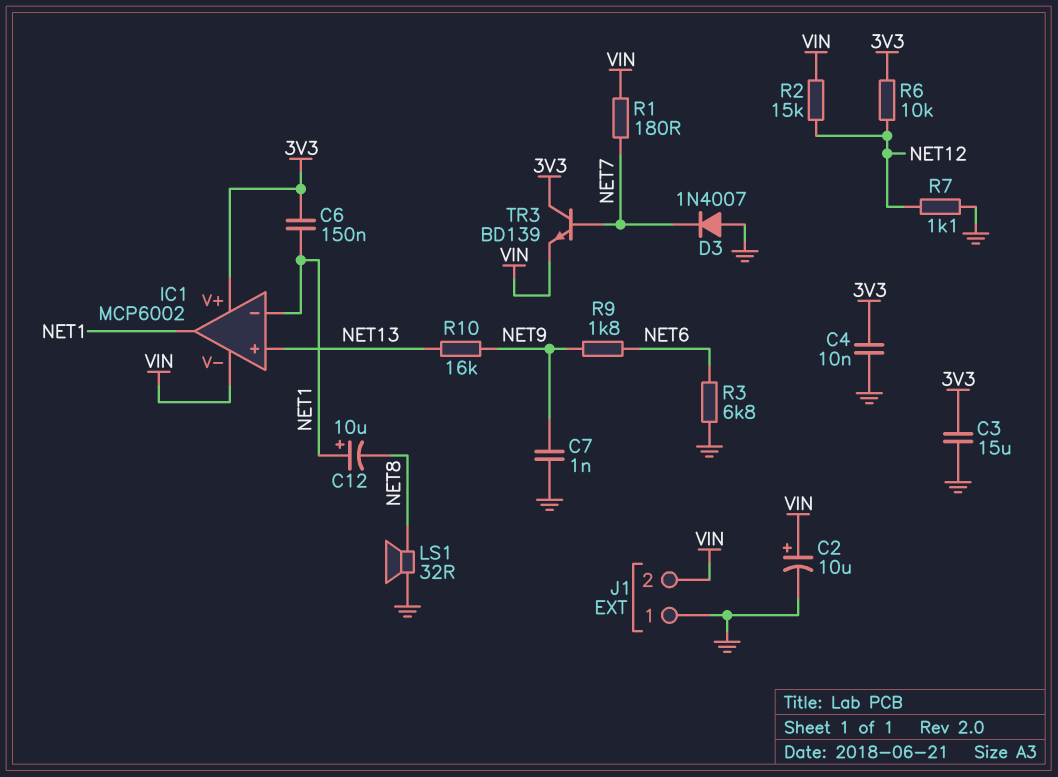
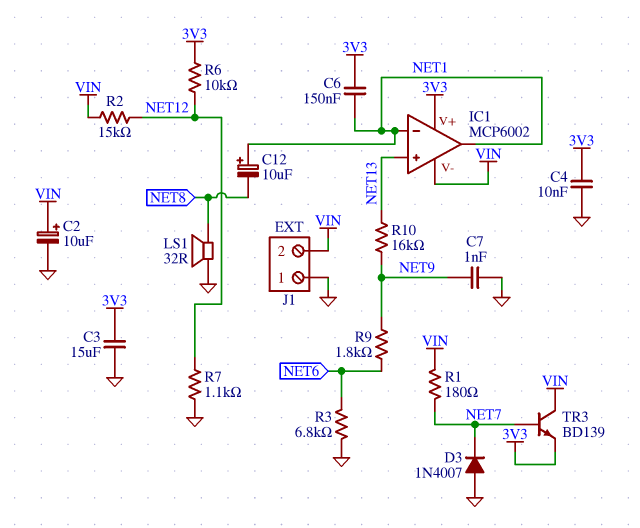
TR3: NPN BD139 (B NET7, C 3V3, E VIN) -> NPN BD139 (B NET7, C VIN, E 3V3)

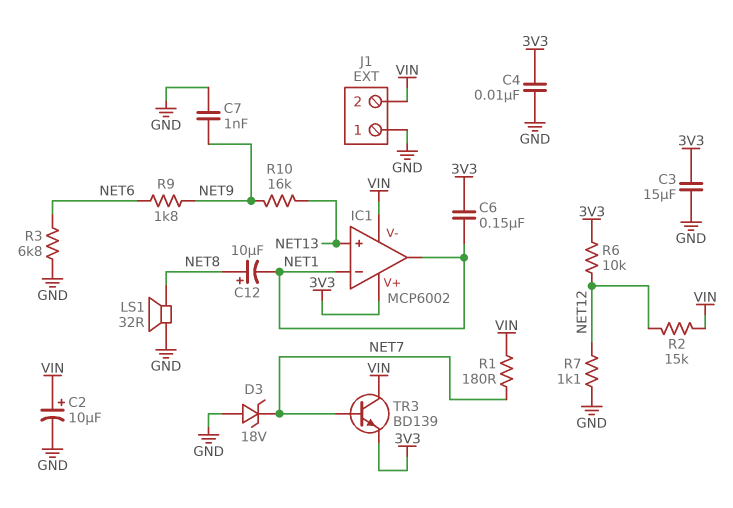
C12: 10uF (plus NET1, minus NET8) -> 10uF (plus NET8, minus NET1)
D3: diode 1N4007 (A GND, K NET7) -> zener 18V (A GND, K NET7)

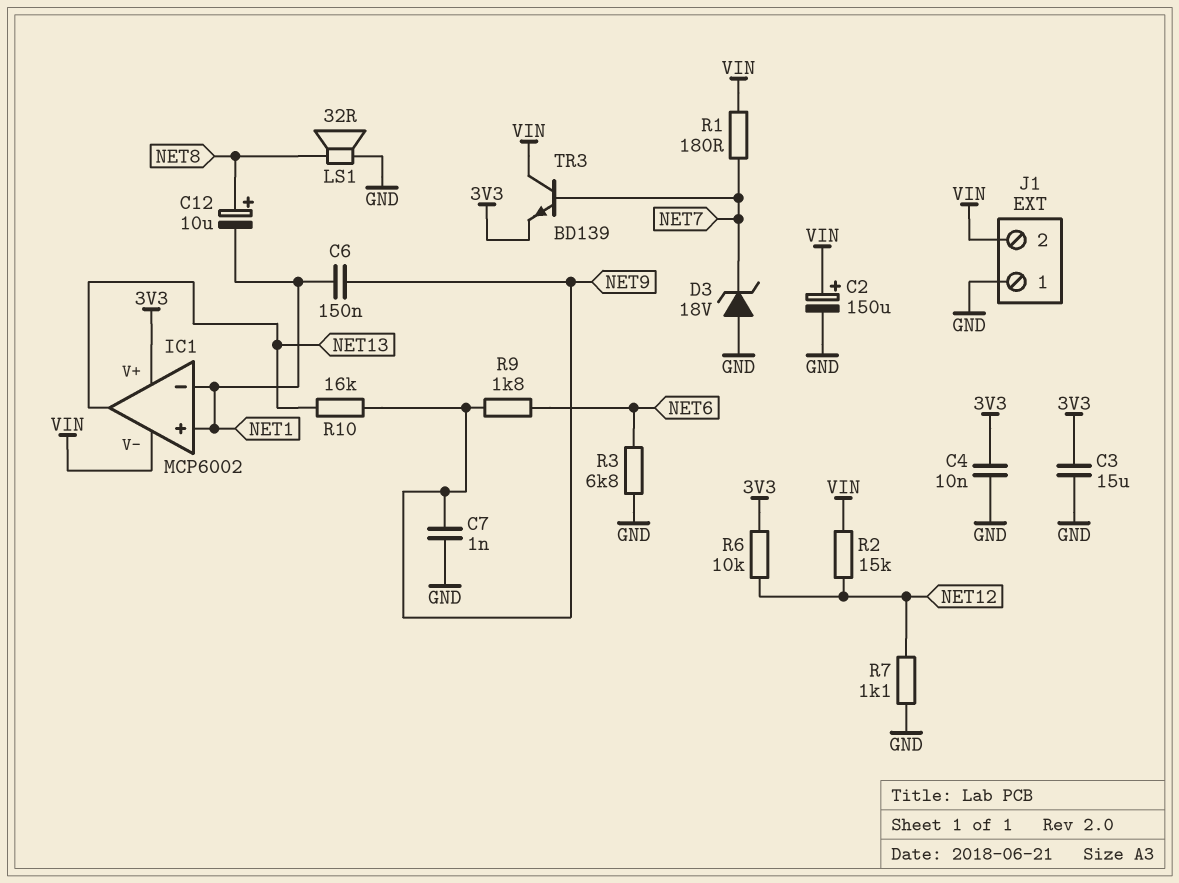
C2: 10uF (plus VIN, minus GND) -> 150uF (plus VIN, minus GND)
C6: 150nF (3V3, NET1) -> 150nF (NET1, NET9)
IC1 pin in+: NET13 -> NET1
IC1 pin out: NET1 -> NET13

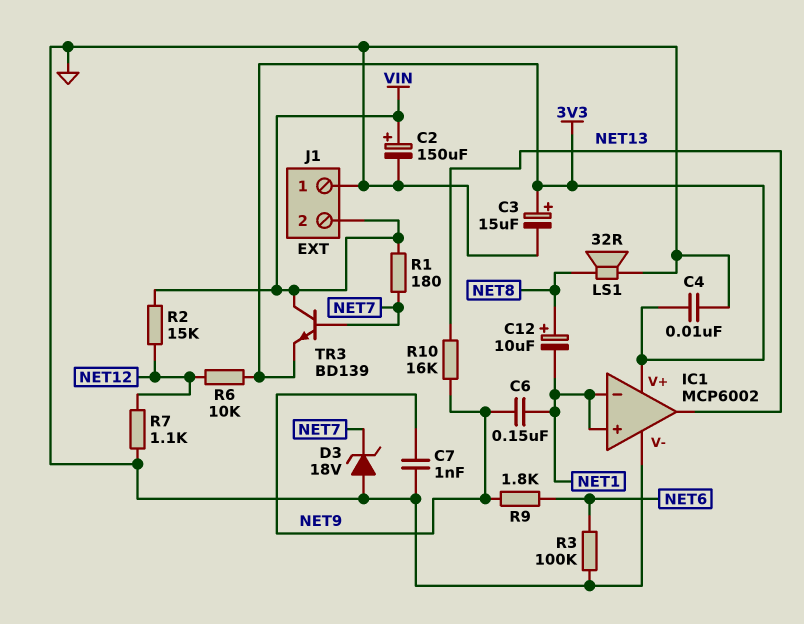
C3: 15uF (3V3, GND) -> 15uF (plus 3V3, minus GND)
IC1 pin V-: VIN -> GND
R3: 6.8k (GND, NET6) -> 100k (GND, NET6)

